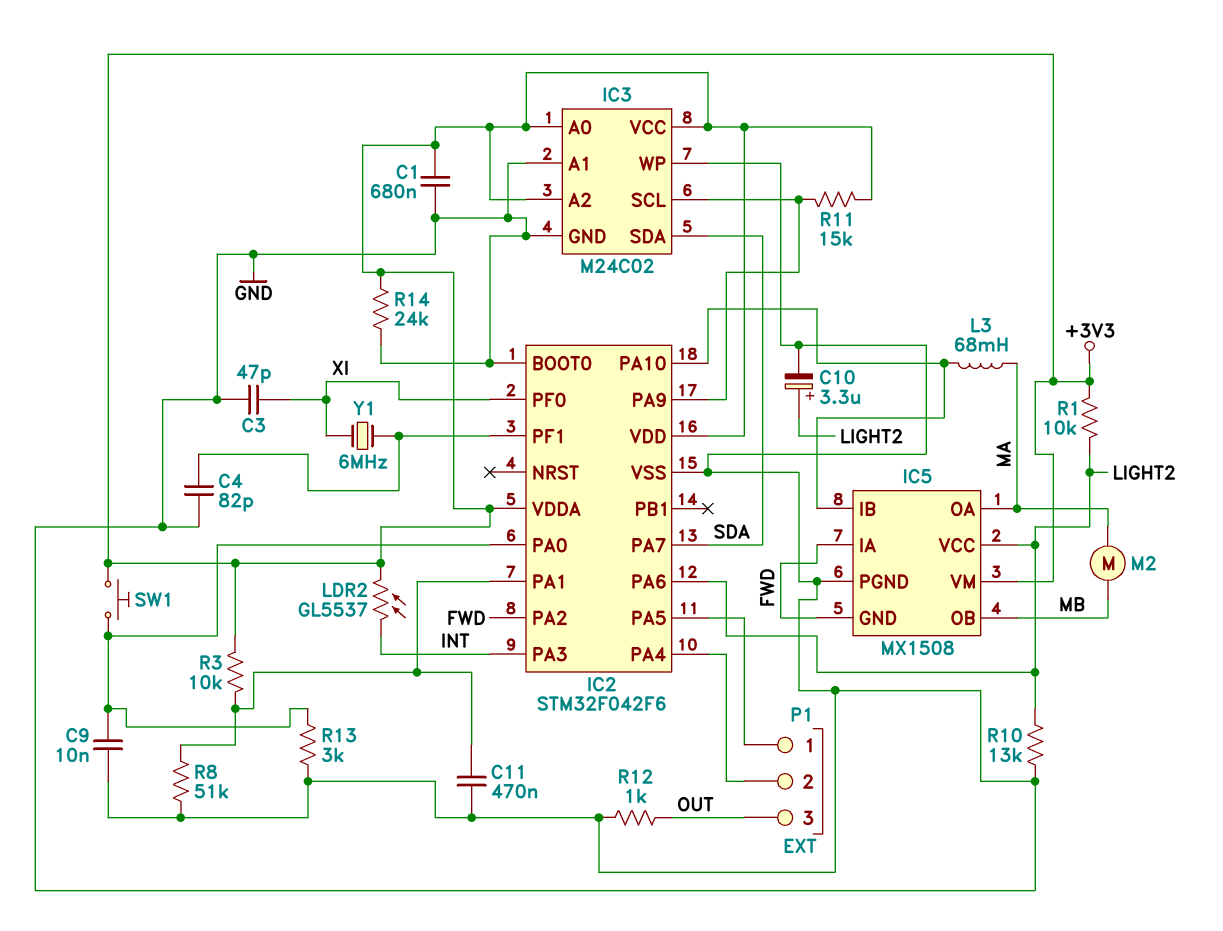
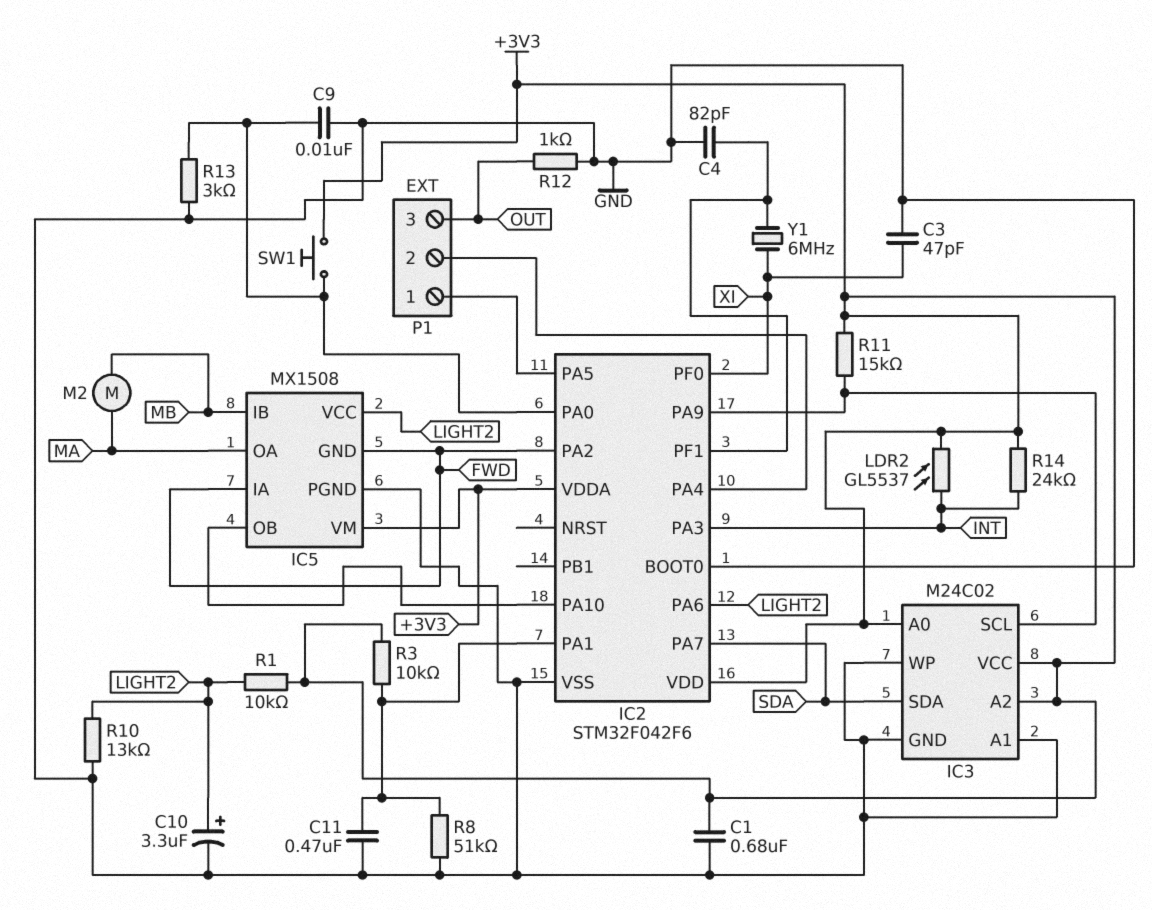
IC5 pin IB: IC2/PA10 -> MB
IC5 pin OB: MB -> IC2/PA10
L3: 68mH (IC2/PA10, MA) -> none
R14: 24k (+3V3, GND) -> 24k (+3V3, INT)

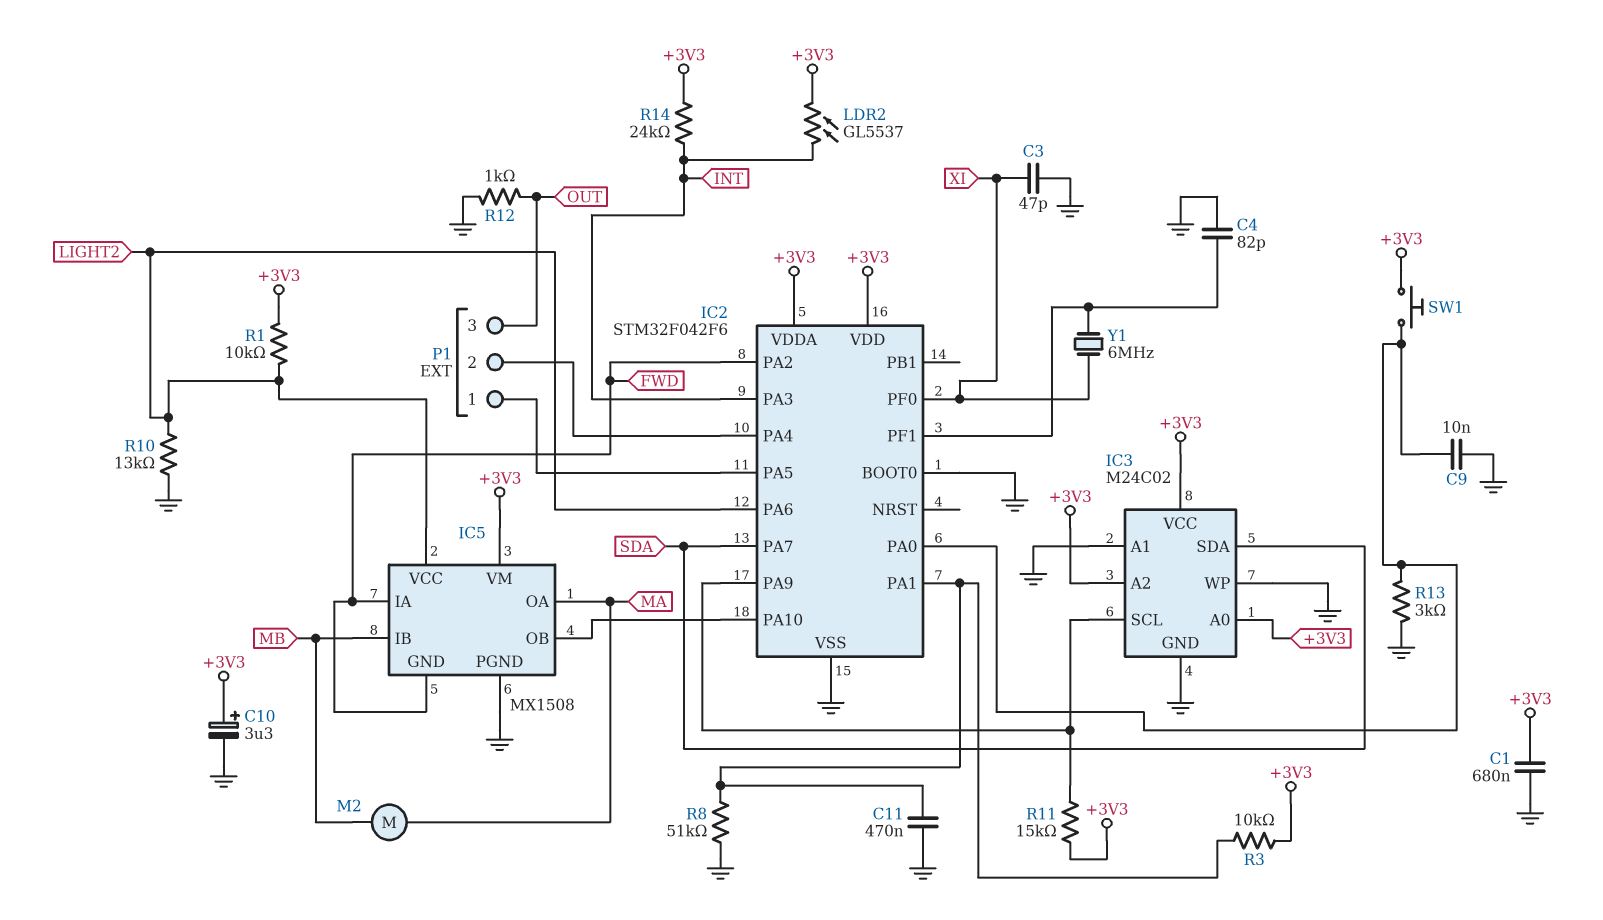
C10: 3.3uF (plus LIGHT2, minus GND) -> 3.3uF (plus +3V3, minus GND)

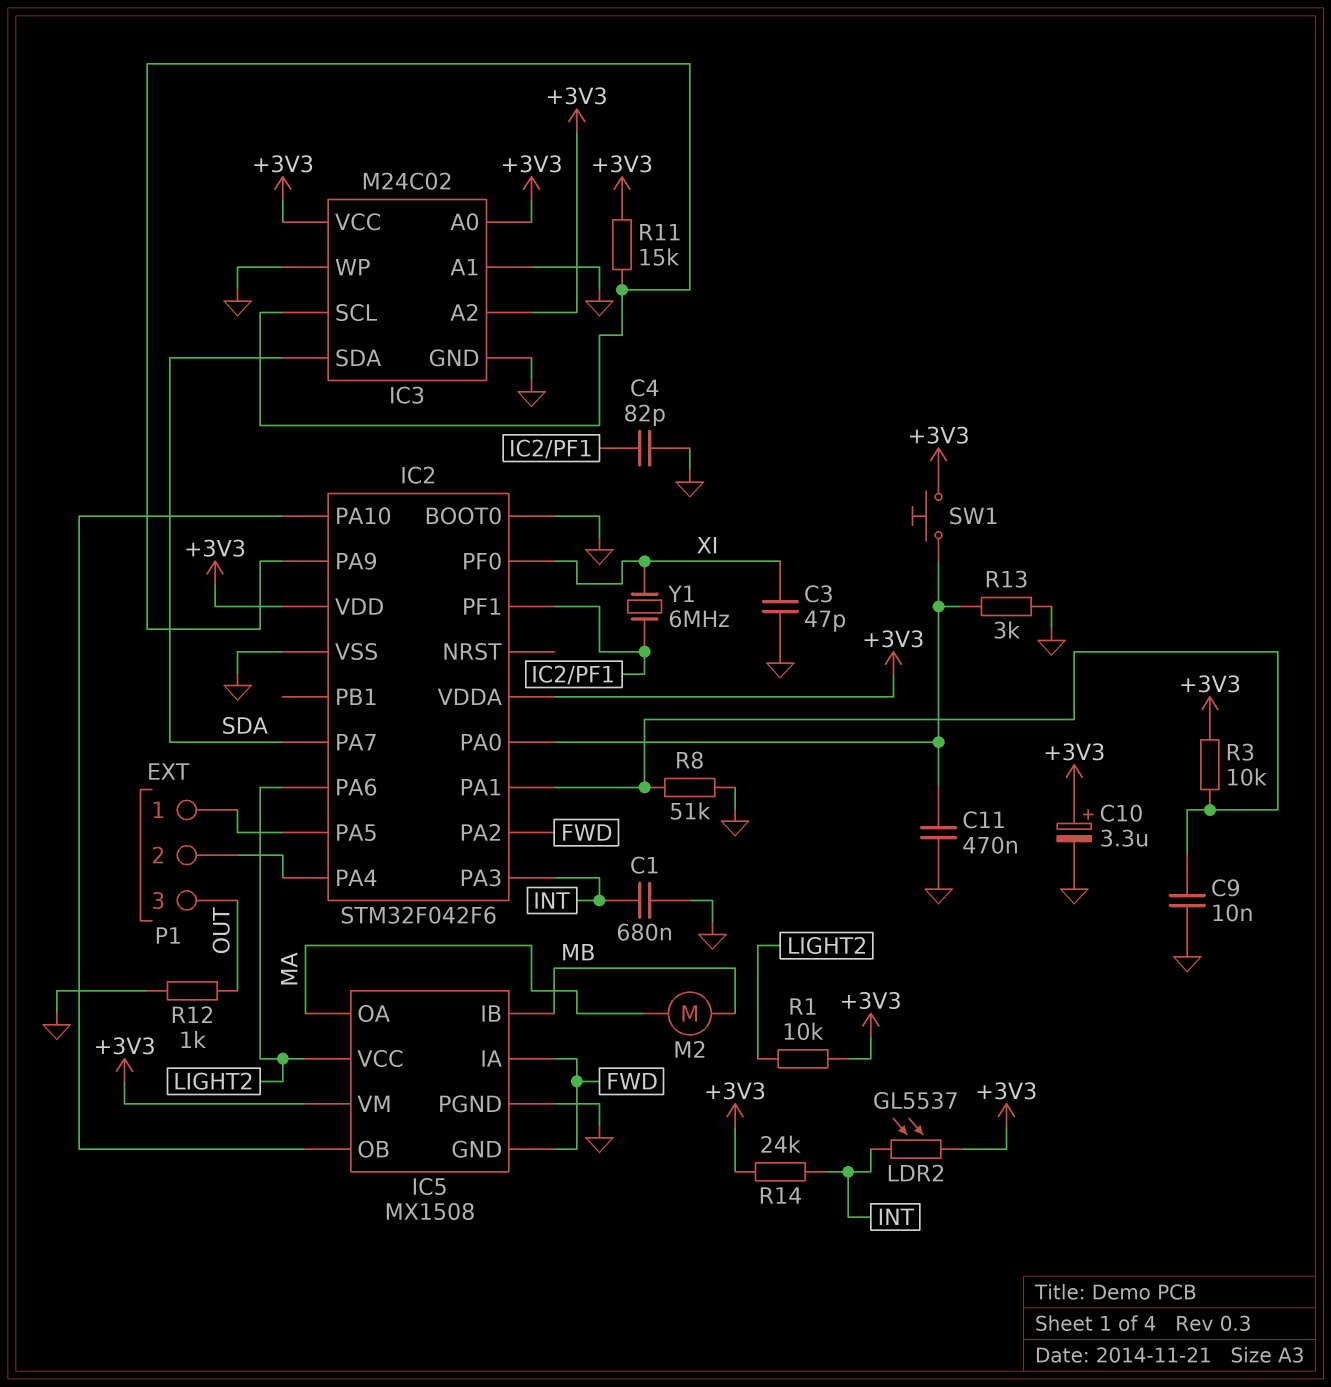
C1: 680nF (+3V3, GND) -> 680nF (GND, INT)
C9: 10nF (GND, IC2/PA0) -> 10nF (GND, IC2/PA1)
C11: 470nF (GND, IC2/PA1) -> 470nF (GND, IC2/PA0)
R10: 13k (GND, LIGHT2) -> none

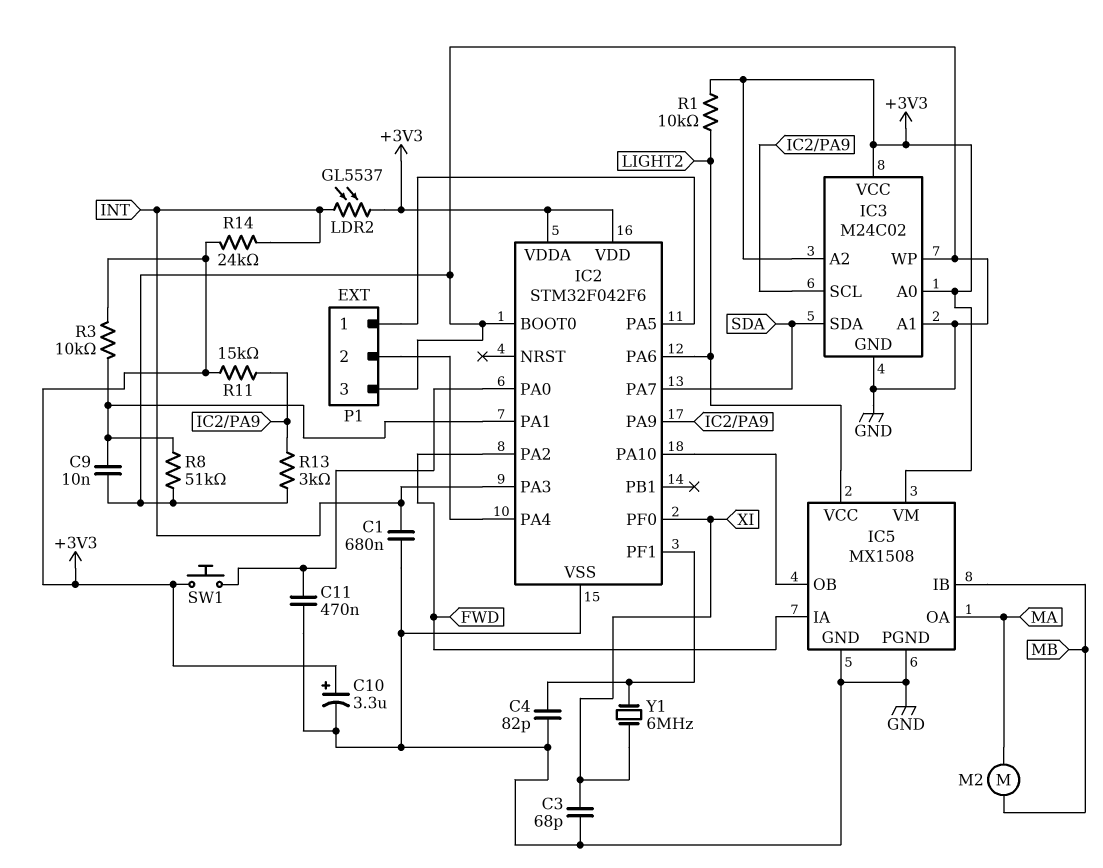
C3: 47pF (GND, XI) -> 68pF (GND, XI)
IC5 pin GND: FWD -> GND
P1 pin 3: OUT -> GND
R12: 1k (GND, OUT) -> none
R13: 3k (GND, IC2/PA0) -> 3k (GND, IC2/PA9)

